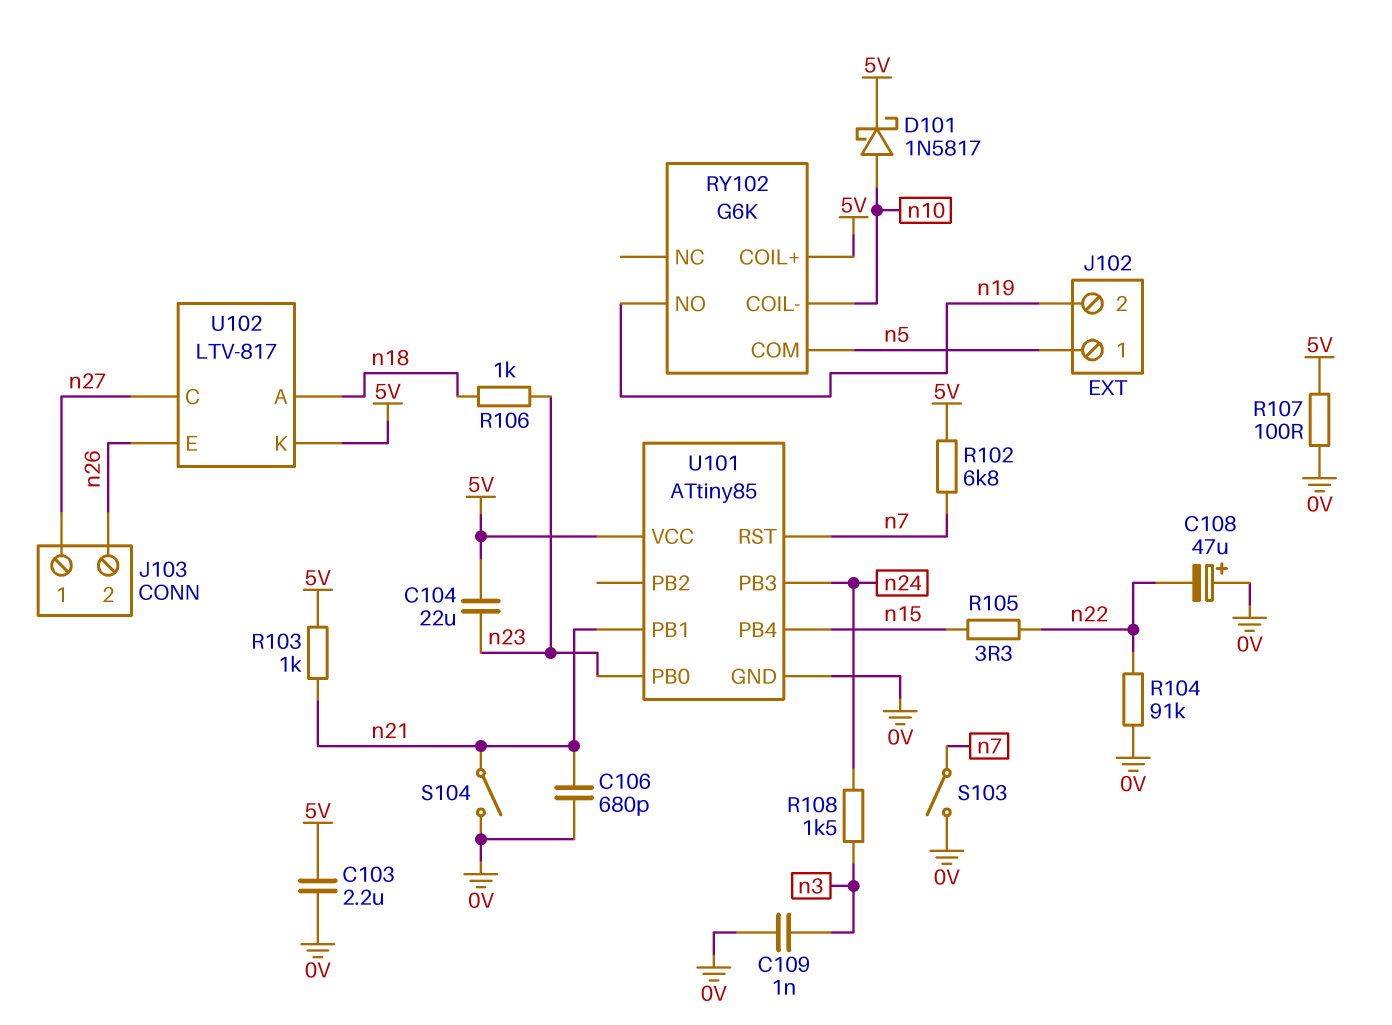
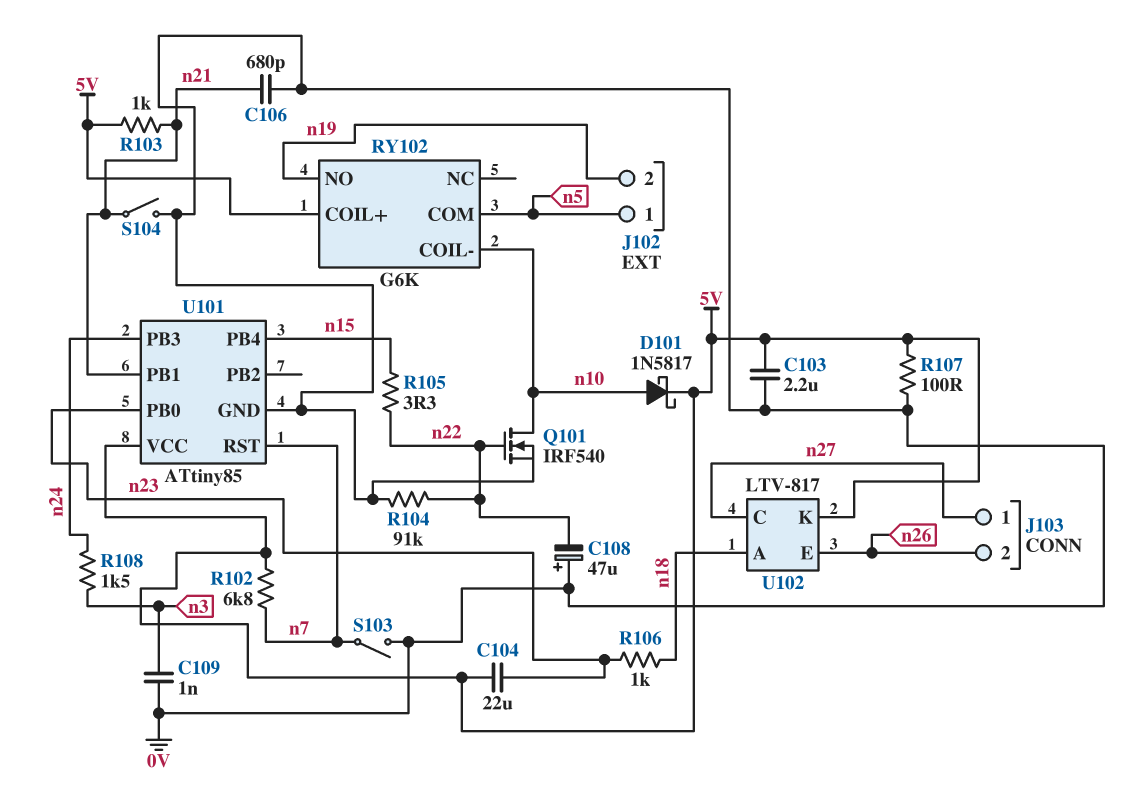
Q101: none -> NMOS IRF540 (G n22, D n10, S 0V)

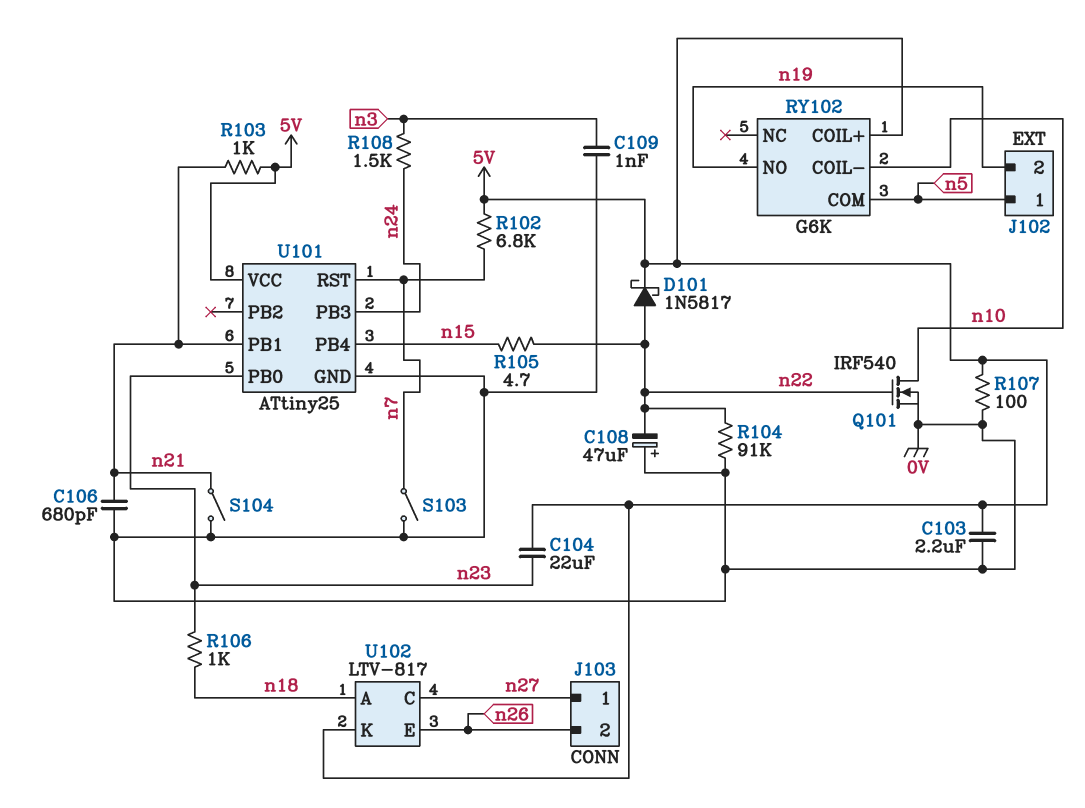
D101: schottky 1N5817 (A n10, K 5V) -> schottky 1N5817 (A n22, K 5V)
R105: 3.3 (n15, n22) -> 4.7 (n15, n22)
U101: ATtiny85 -> ATtiny25

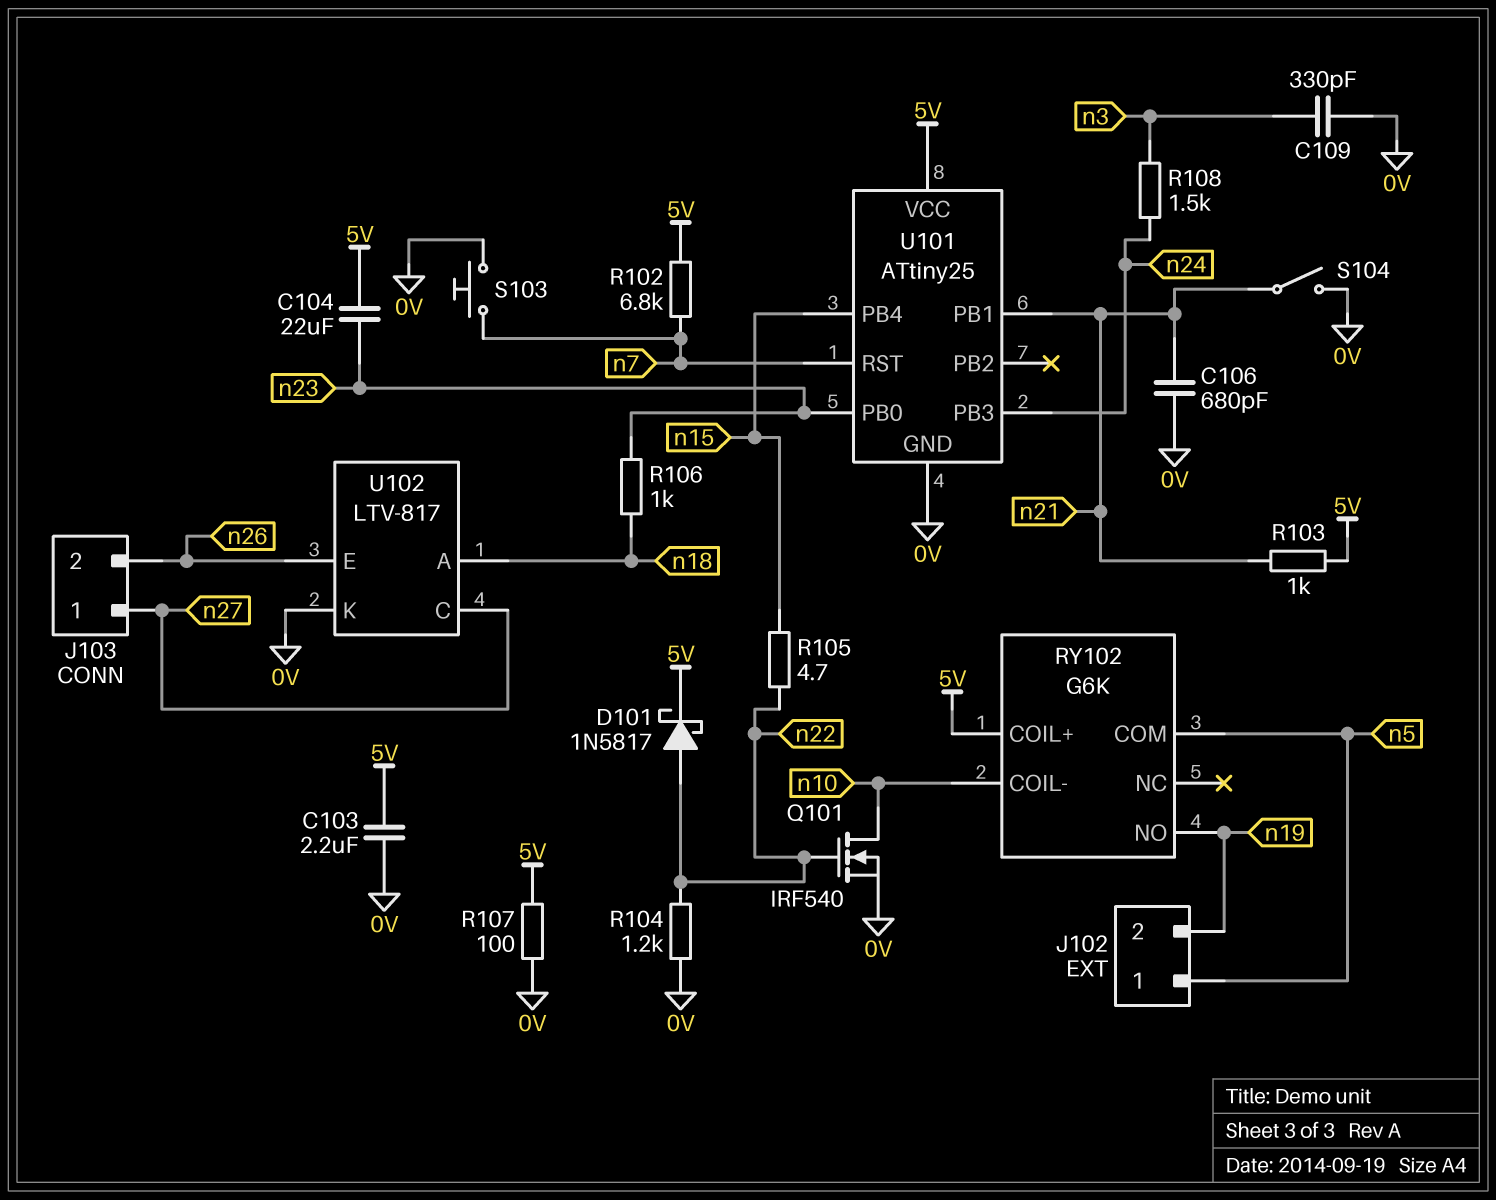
C108: 47uF (plus 0V, minus n22) -> none
C109: 1nF (0V, n3) -> 330pF (0V, n3)
R104: 91k (0V, n22) -> 1.2k (0V, n22)
S103: switch (0V, n7) -> button (0V, n7)
U102 pin K: 5V -> 0V

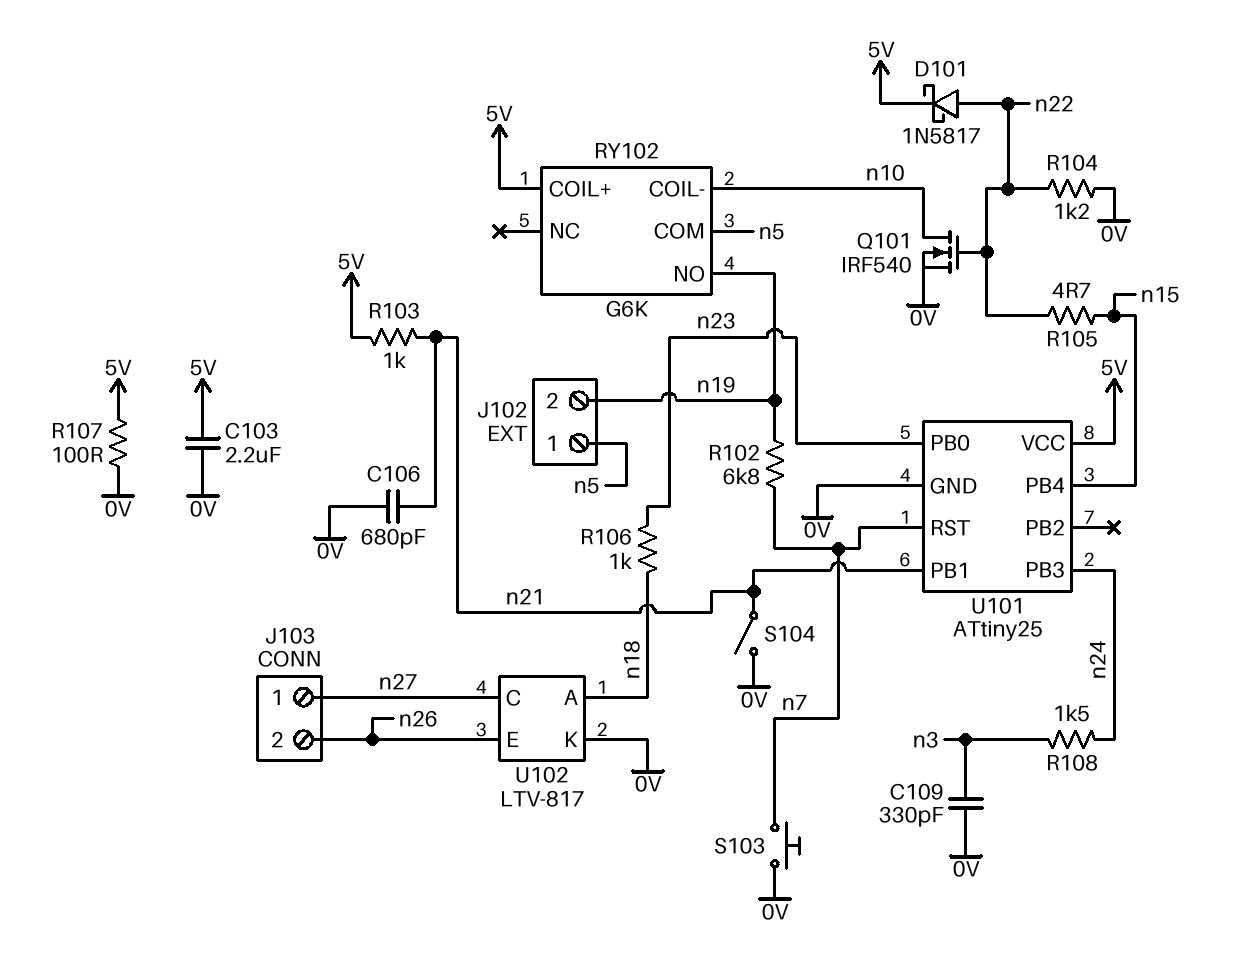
C104: 22uF (5V, n23) -> none
R102: 6.8k (5V, n7) -> 6.8k (n7, n19)

